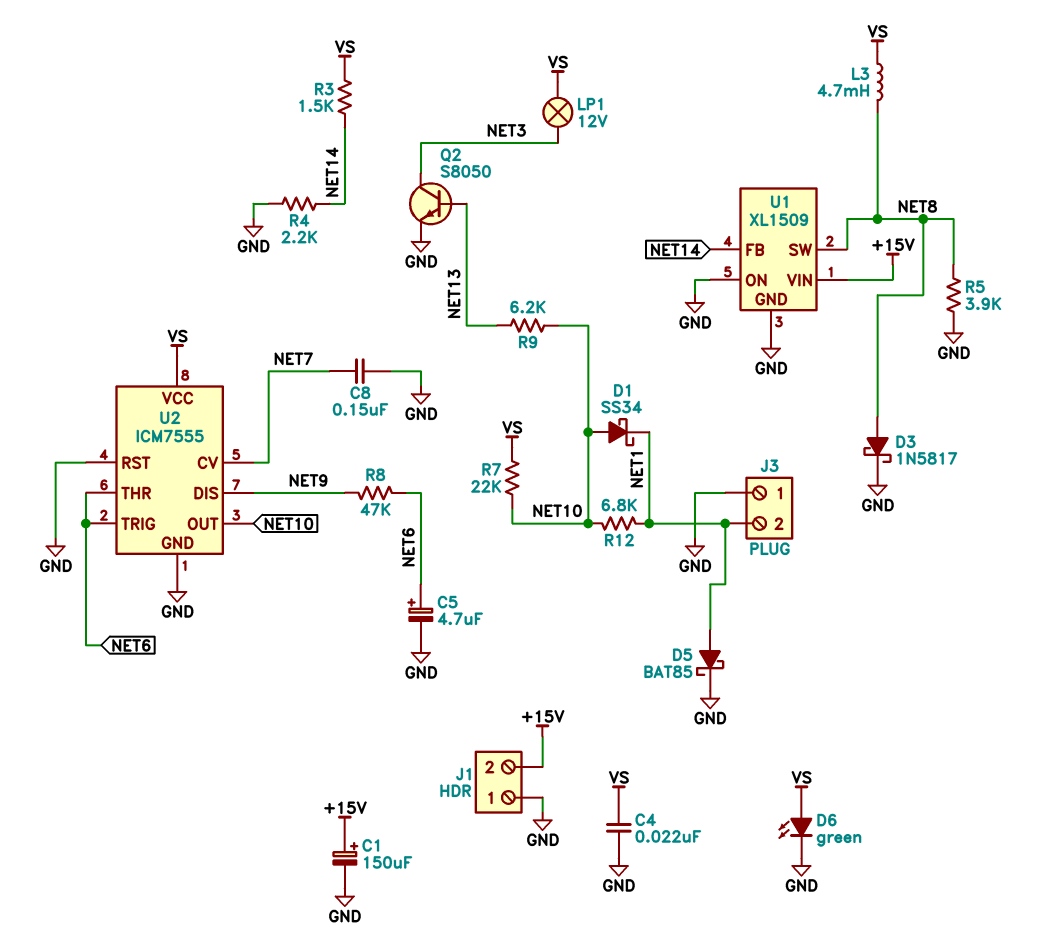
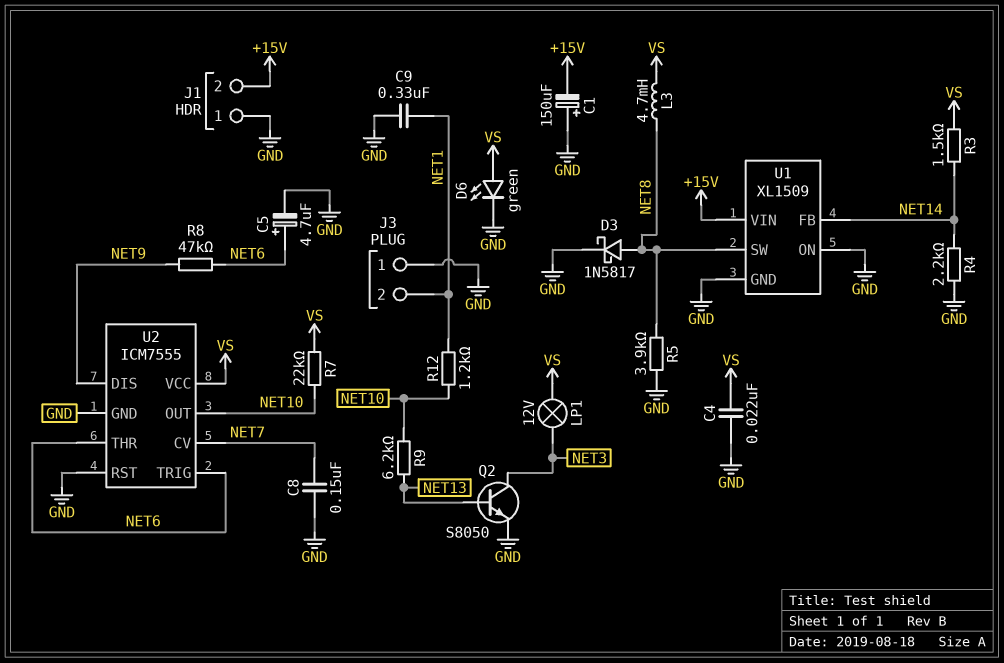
C1: 150uF (plus +15V, minus GND) -> 150uF (plus GND, minus +15V)
C9: none -> 330nF (GND, NET1)
D1: schottky SS34 (A NET10, K NET1) -> none
D5: schottky BAT85 (A NET1, K GND) -> none
R12: 6.8k (NET1, NET10) -> 1.2k (NET1, NET10)

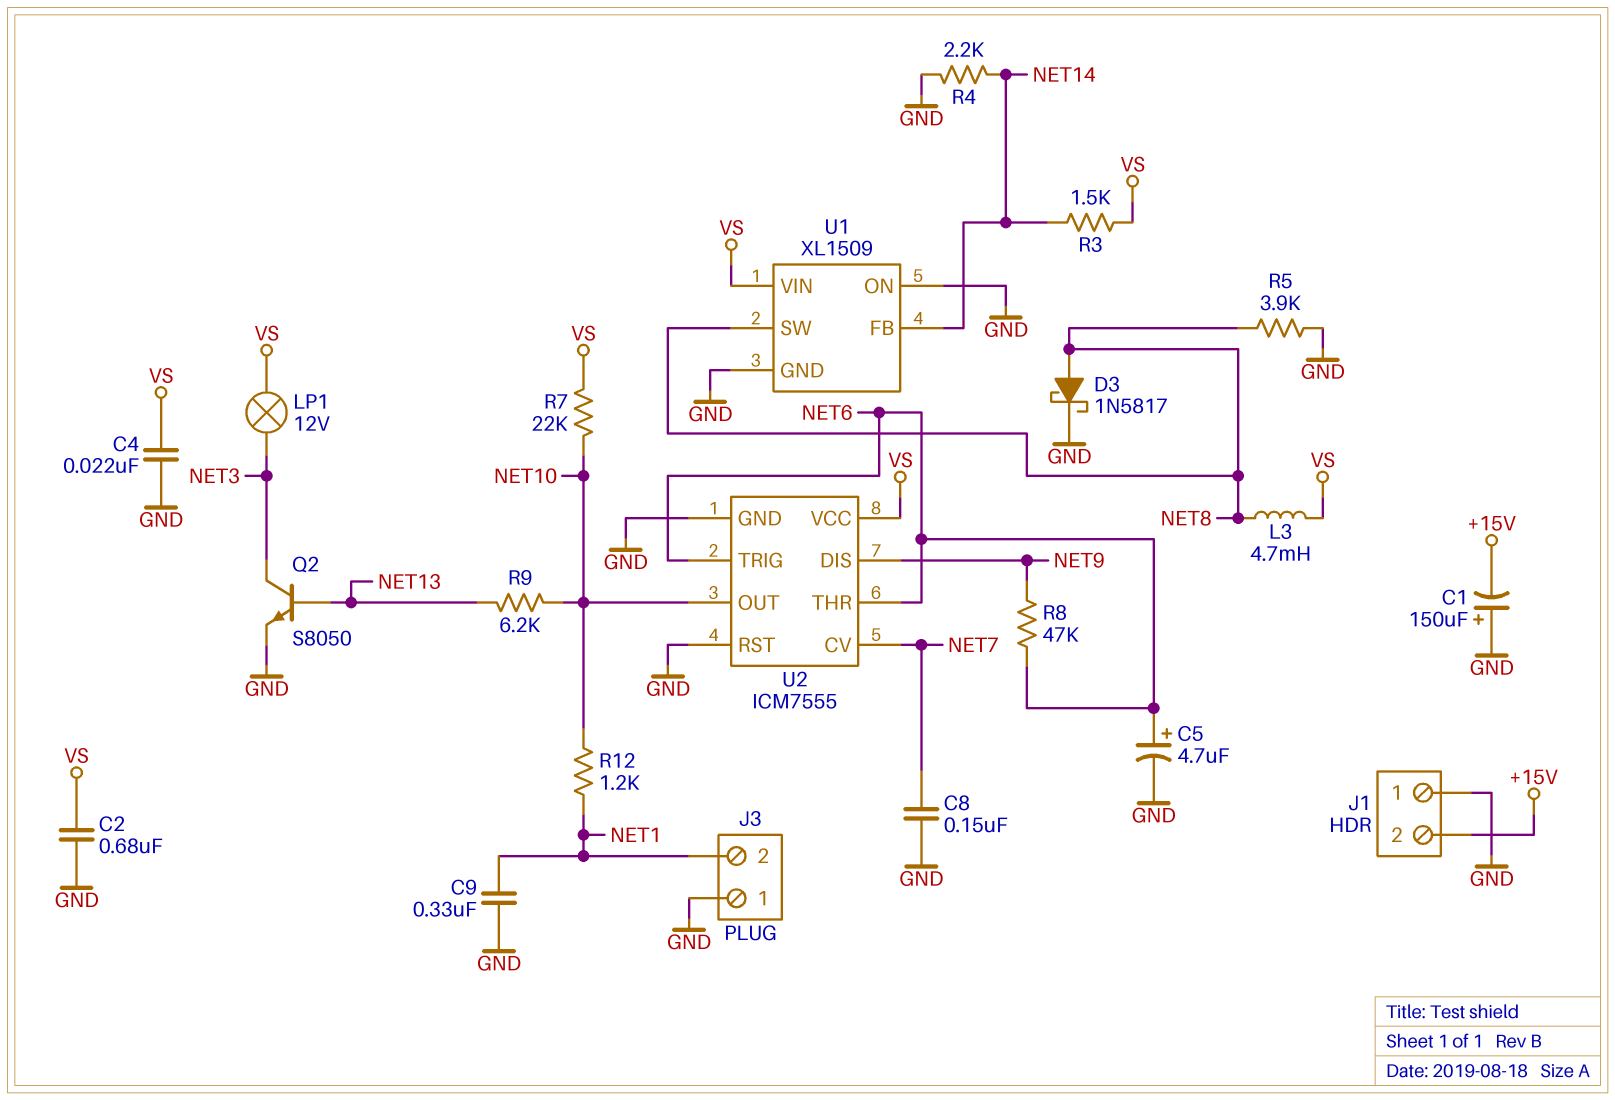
C2: none -> 680nF (GND, VS)
D6: LED green (A VS, K GND) -> none
U1 pin VIN: +15V -> VS

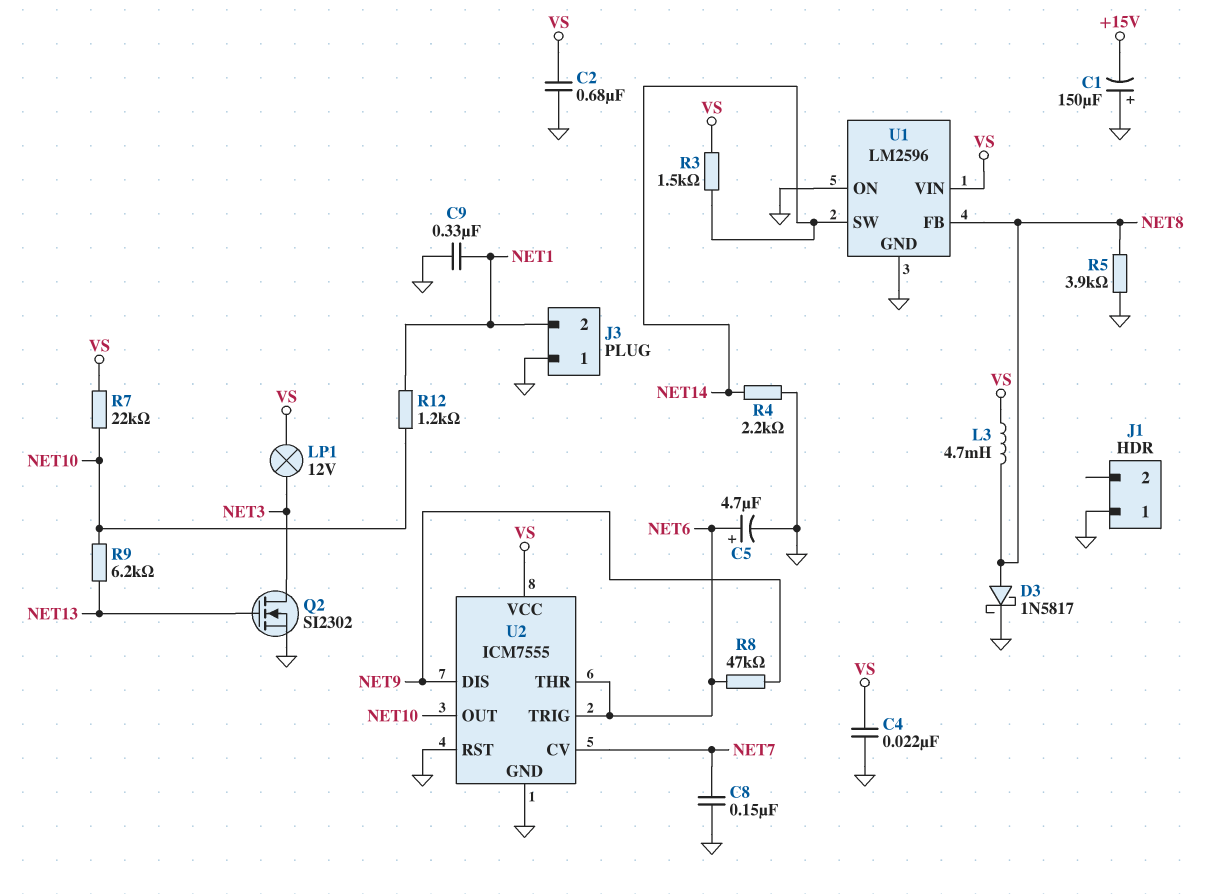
J1 pin 2: +15V -> none
Q2: NPN S8050 (B NET13, C NET3, E GND) -> NMOS SI2302 (G NET13, D NET3, S GND)
U1: XL1509 -> LM2596
U1 pin FB: NET14 -> NET8
U1 pin SW: NET8 -> NET14

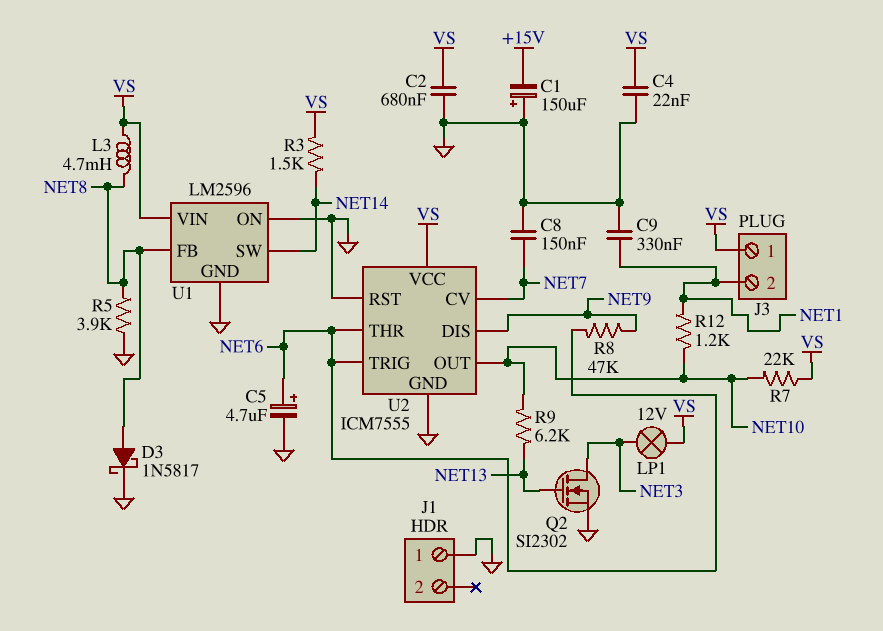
J3 pin 1: GND -> VS
R4: 2.2k (GND, NET14) -> none

